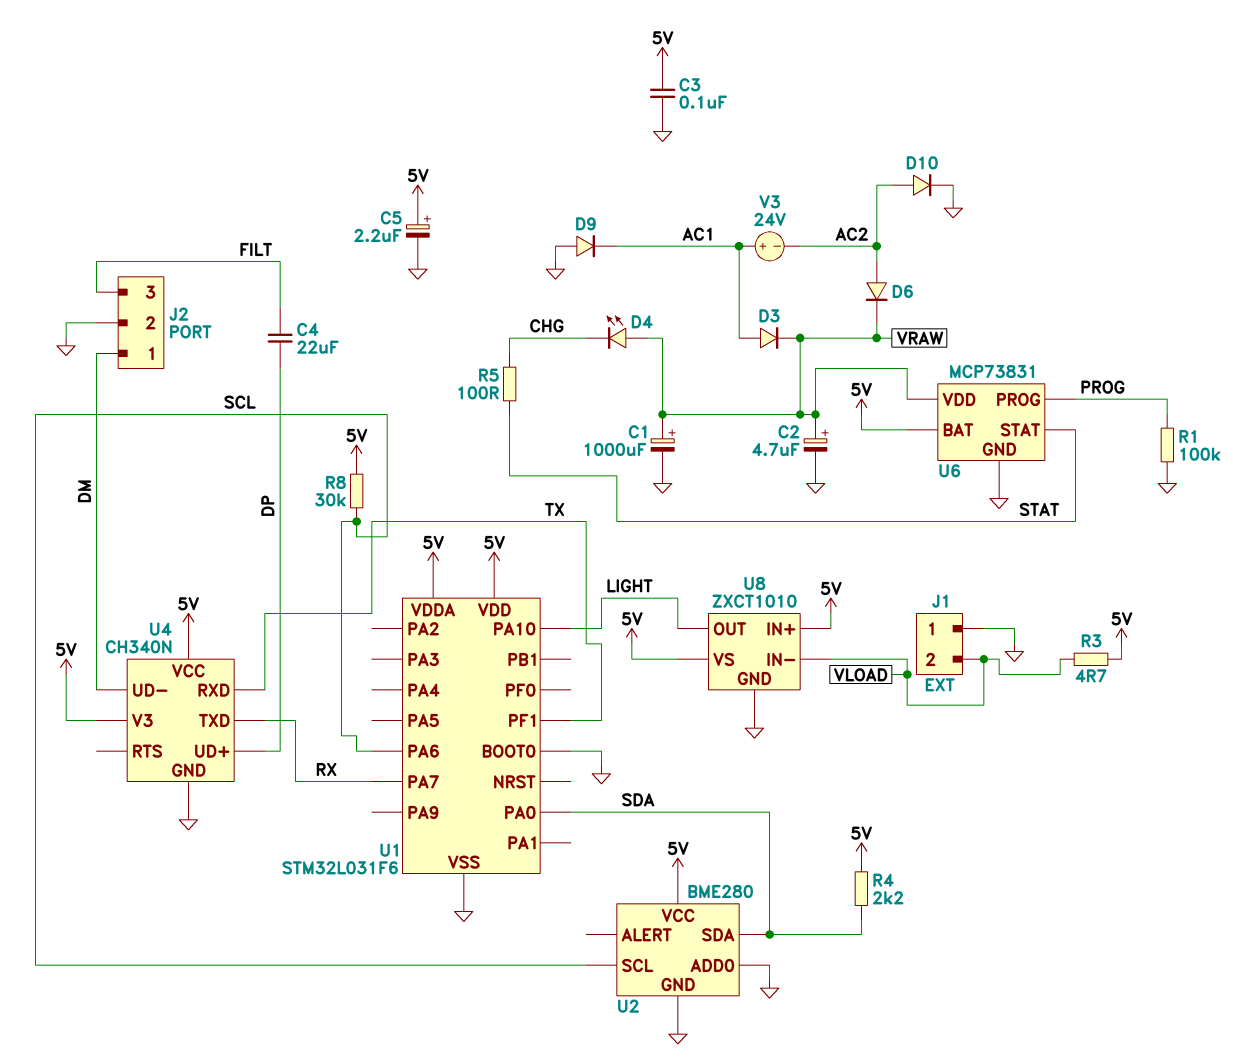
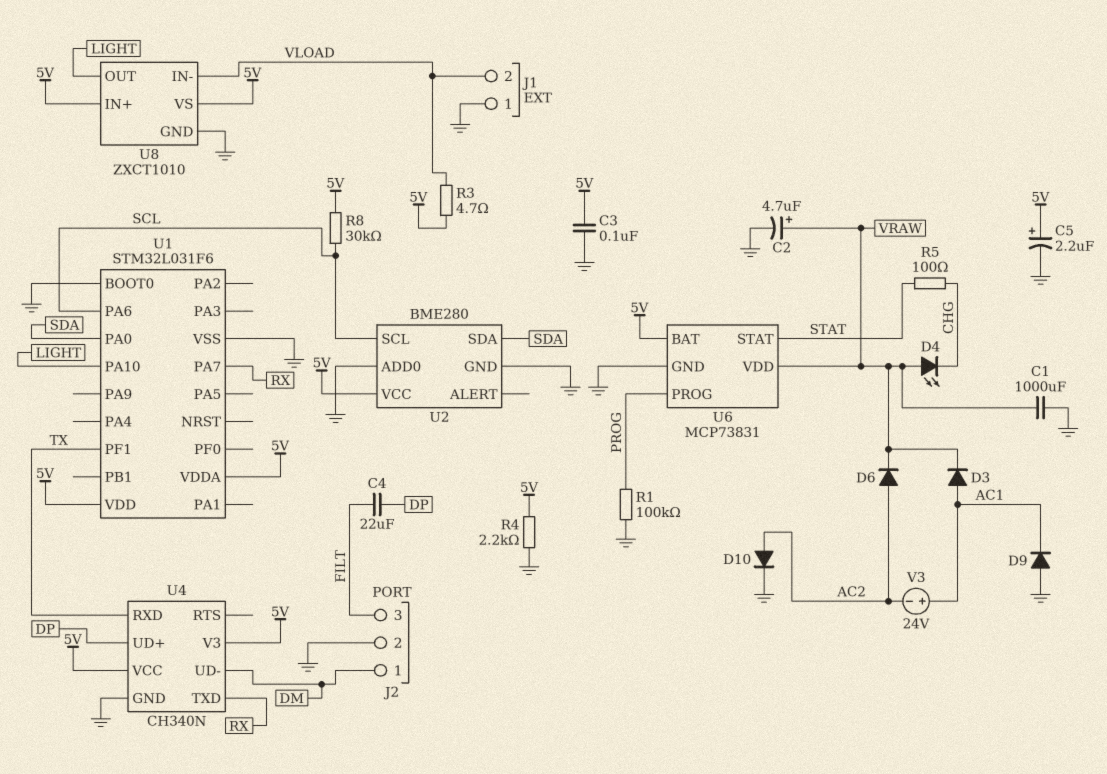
C1: 1000uF (plus VRAW, minus GND) -> 1000uF (GND, VRAW)
R4: 2.2k (5V, SDA) -> 2.2k (5V, GND)

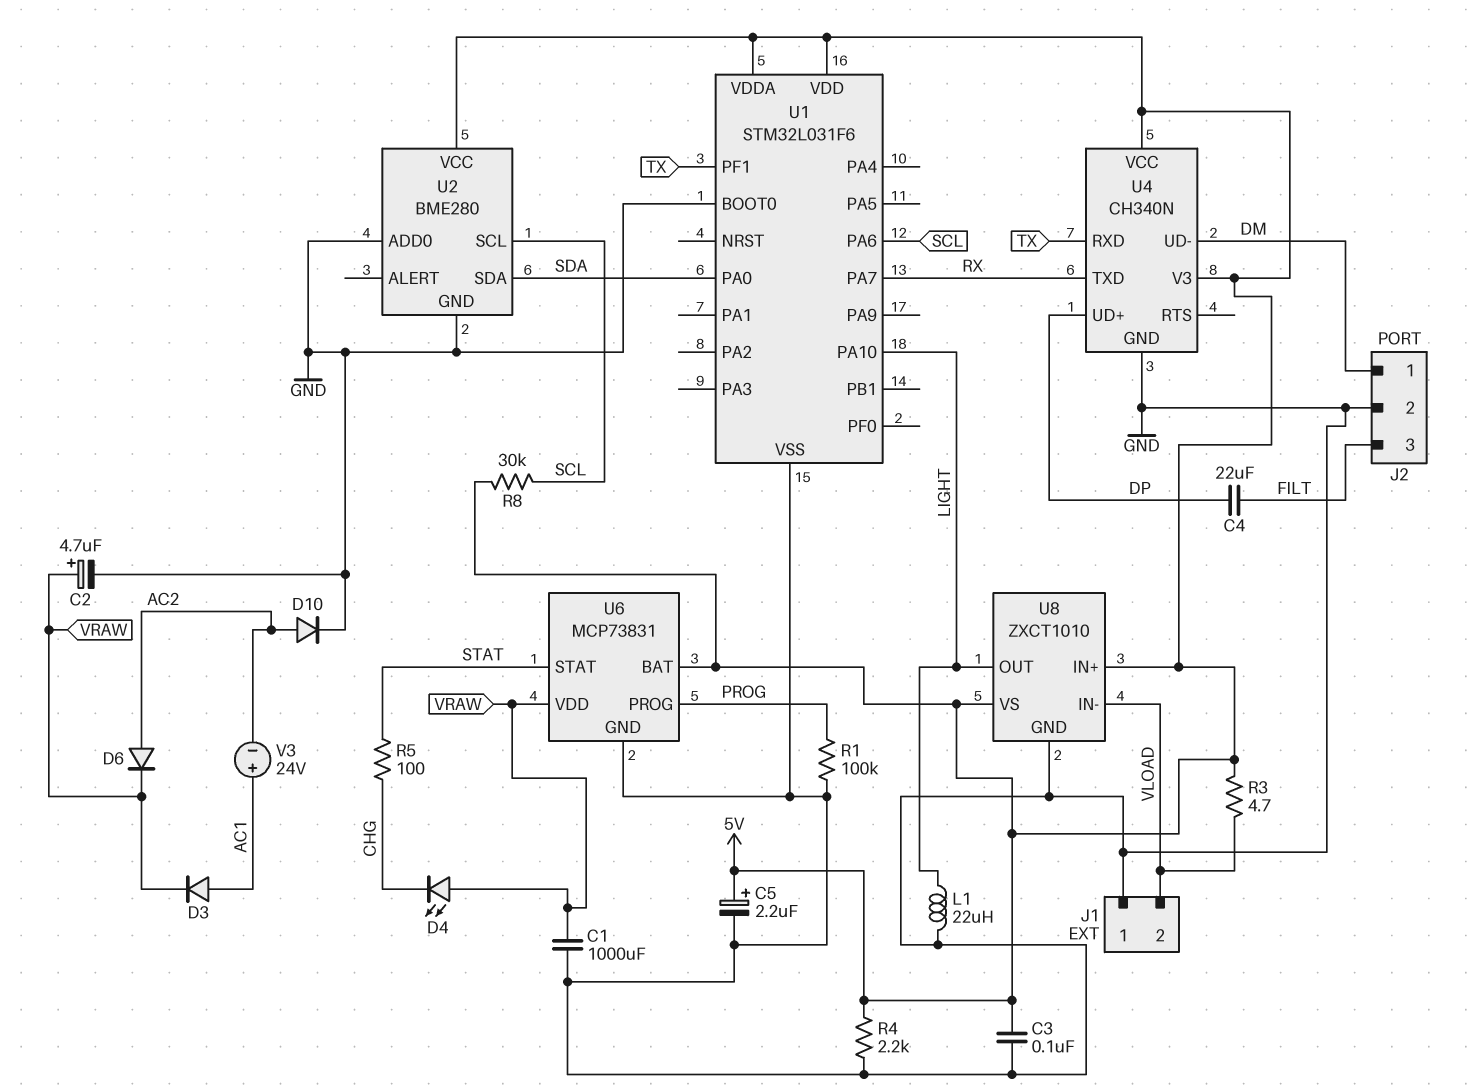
D9: diode (A GND, K AC1) -> none
L1: none -> 22uH (GND, LIGHT)

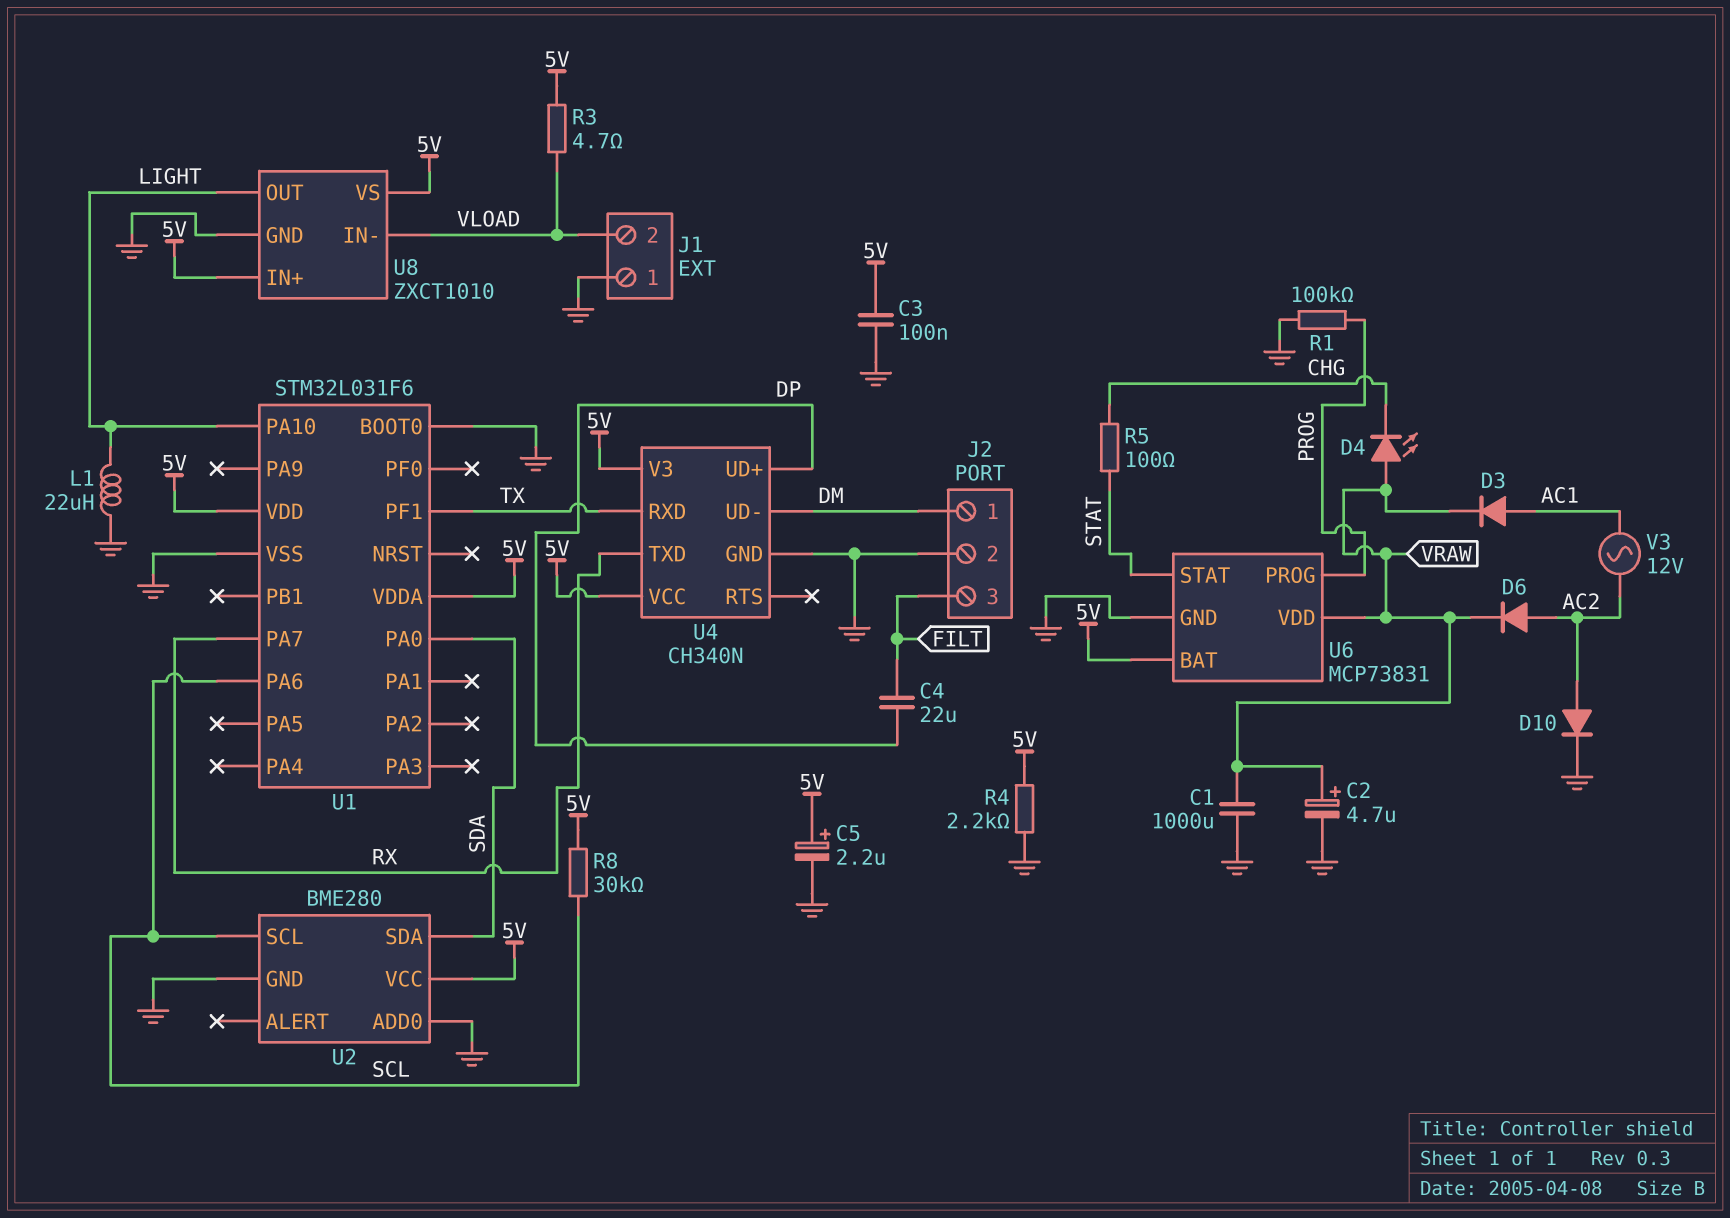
V3: 24V (plus AC1, minus AC2) -> AC 12V (AC1, AC2)

